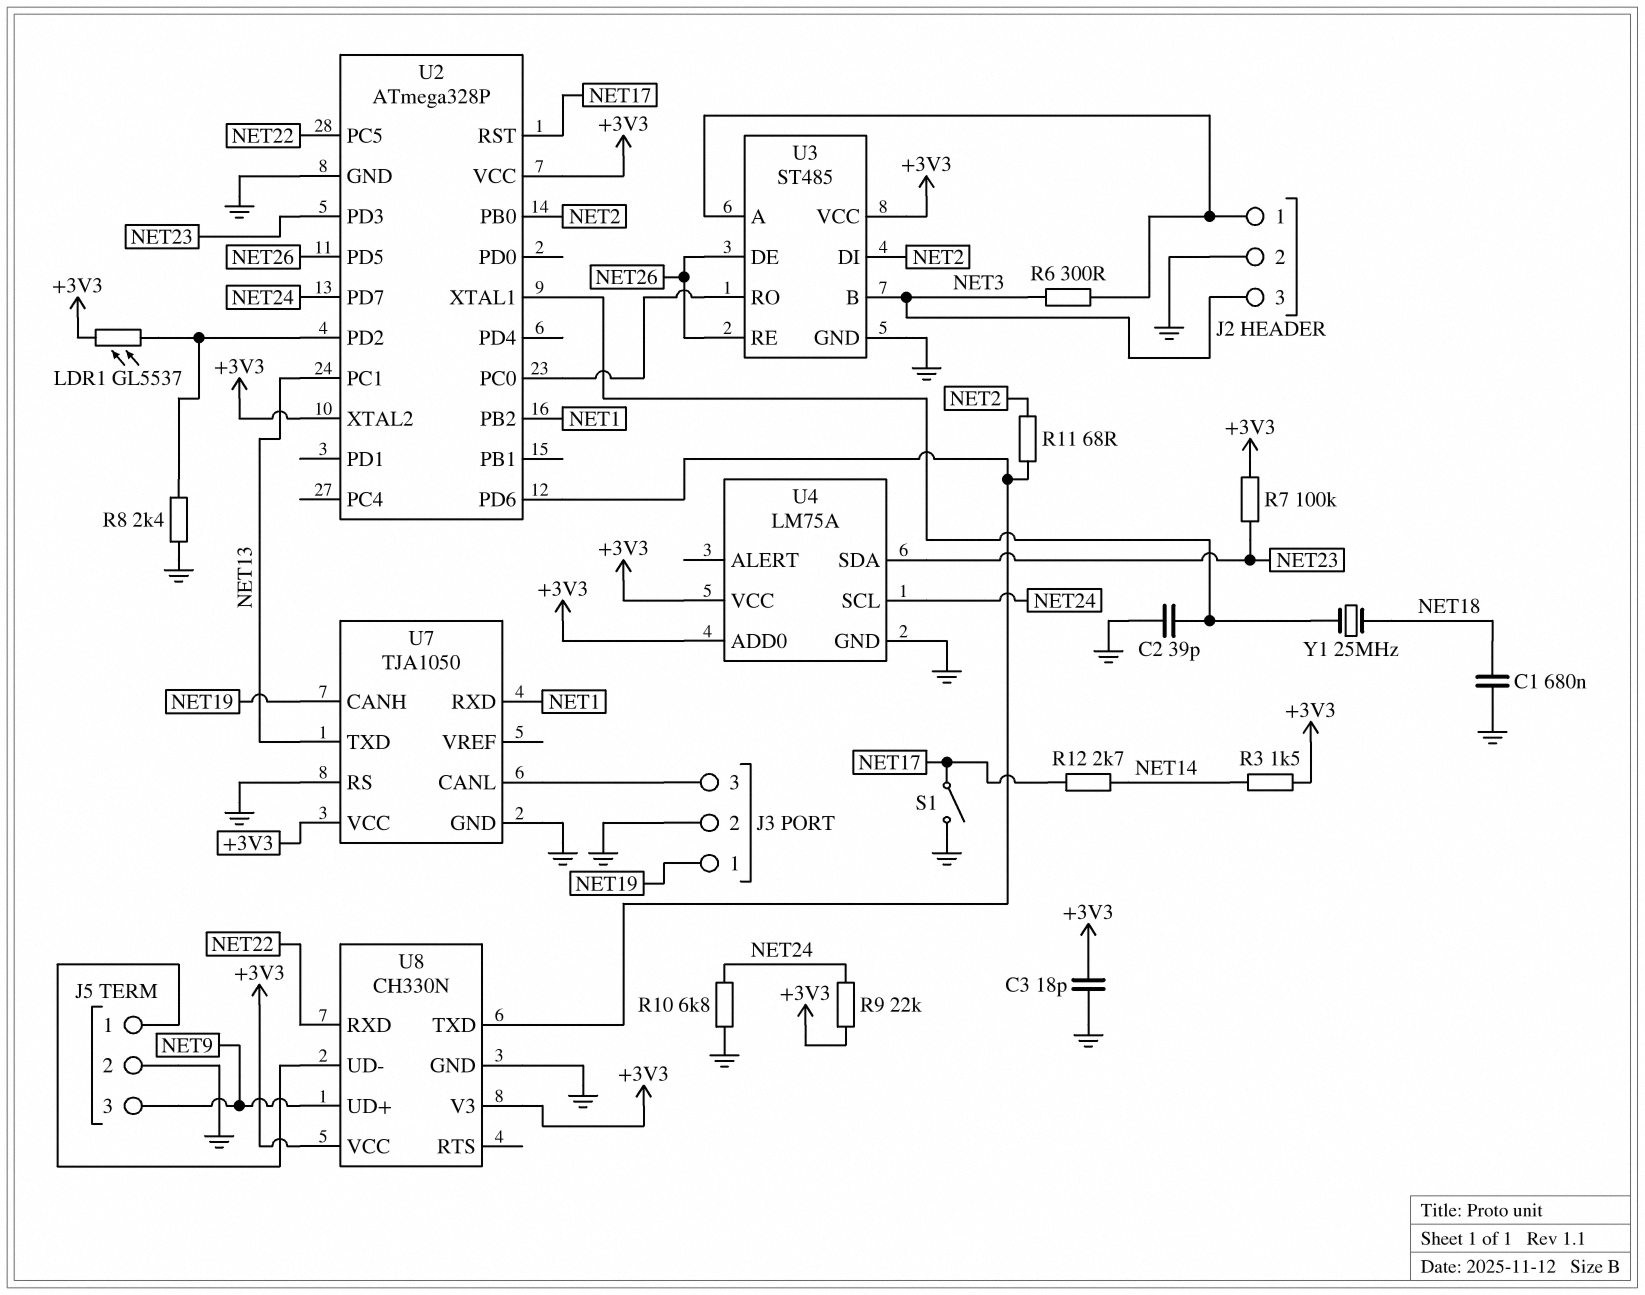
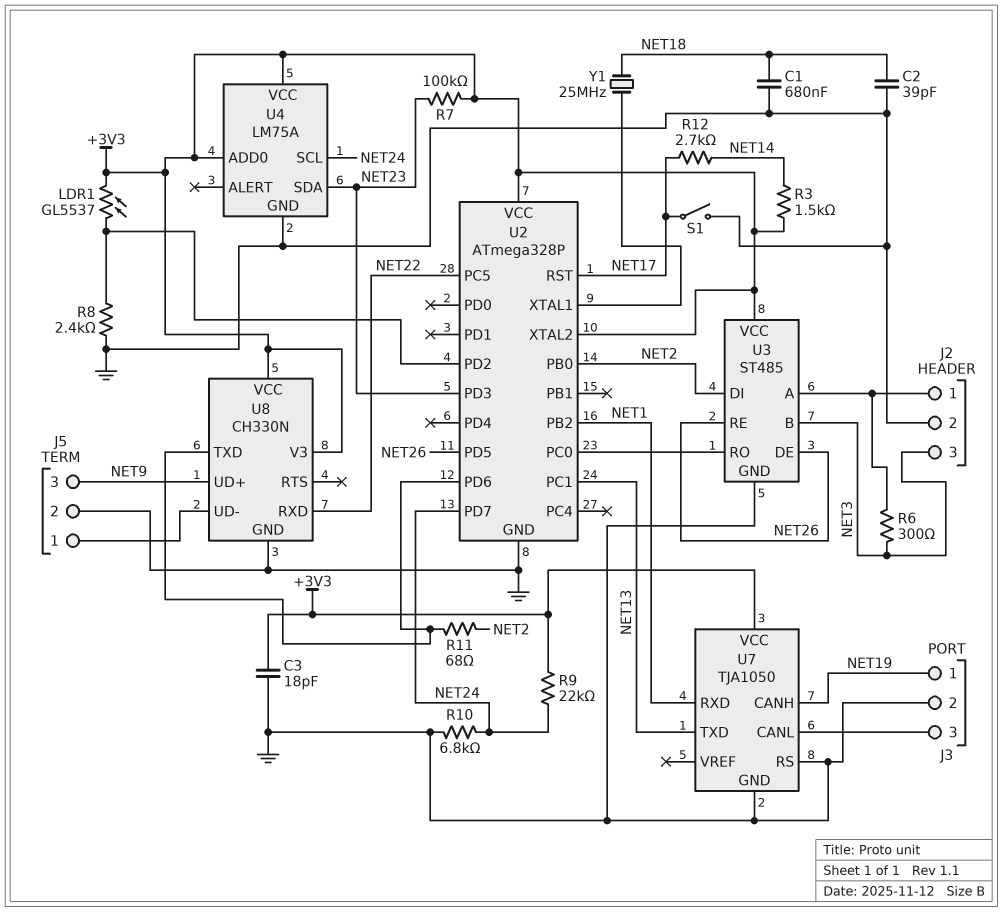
C2: 39pF (GND, U2/XTAL1) -> 39pF (GND, NET18)

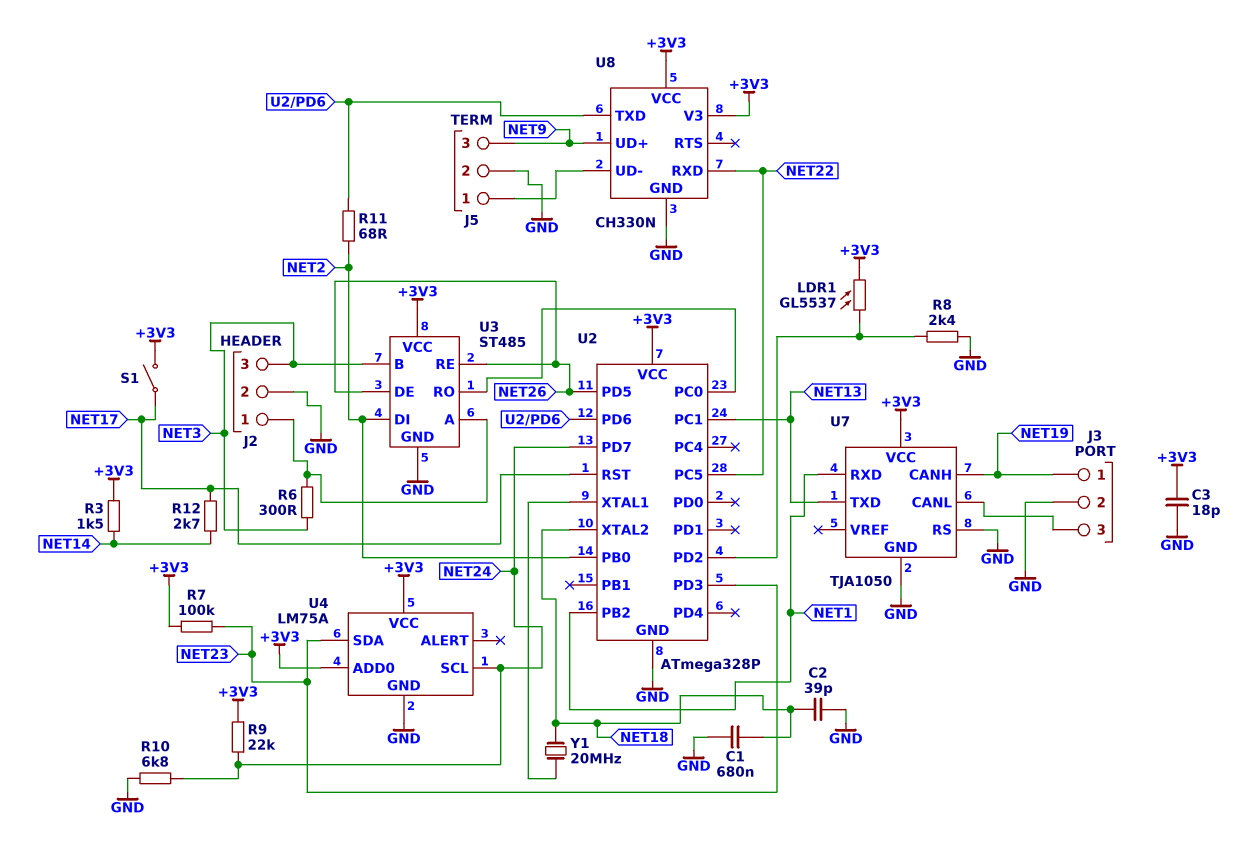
S1: switch (GND, NET17) -> switch (+3V3, NET17)
U2 pin XTAL2: +3V3 -> NET18
Y1: 25MHz (NET18, U2/XTAL1) -> 20MHz (NET18, U2/XTAL1)

